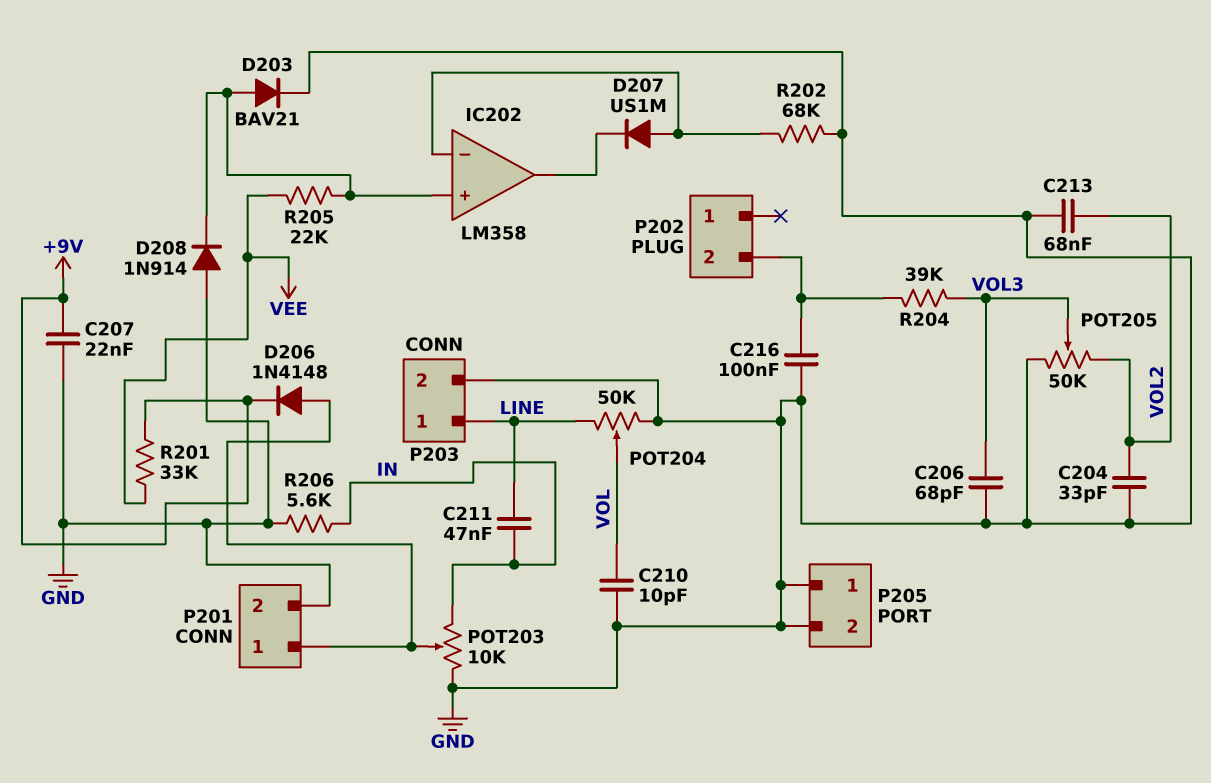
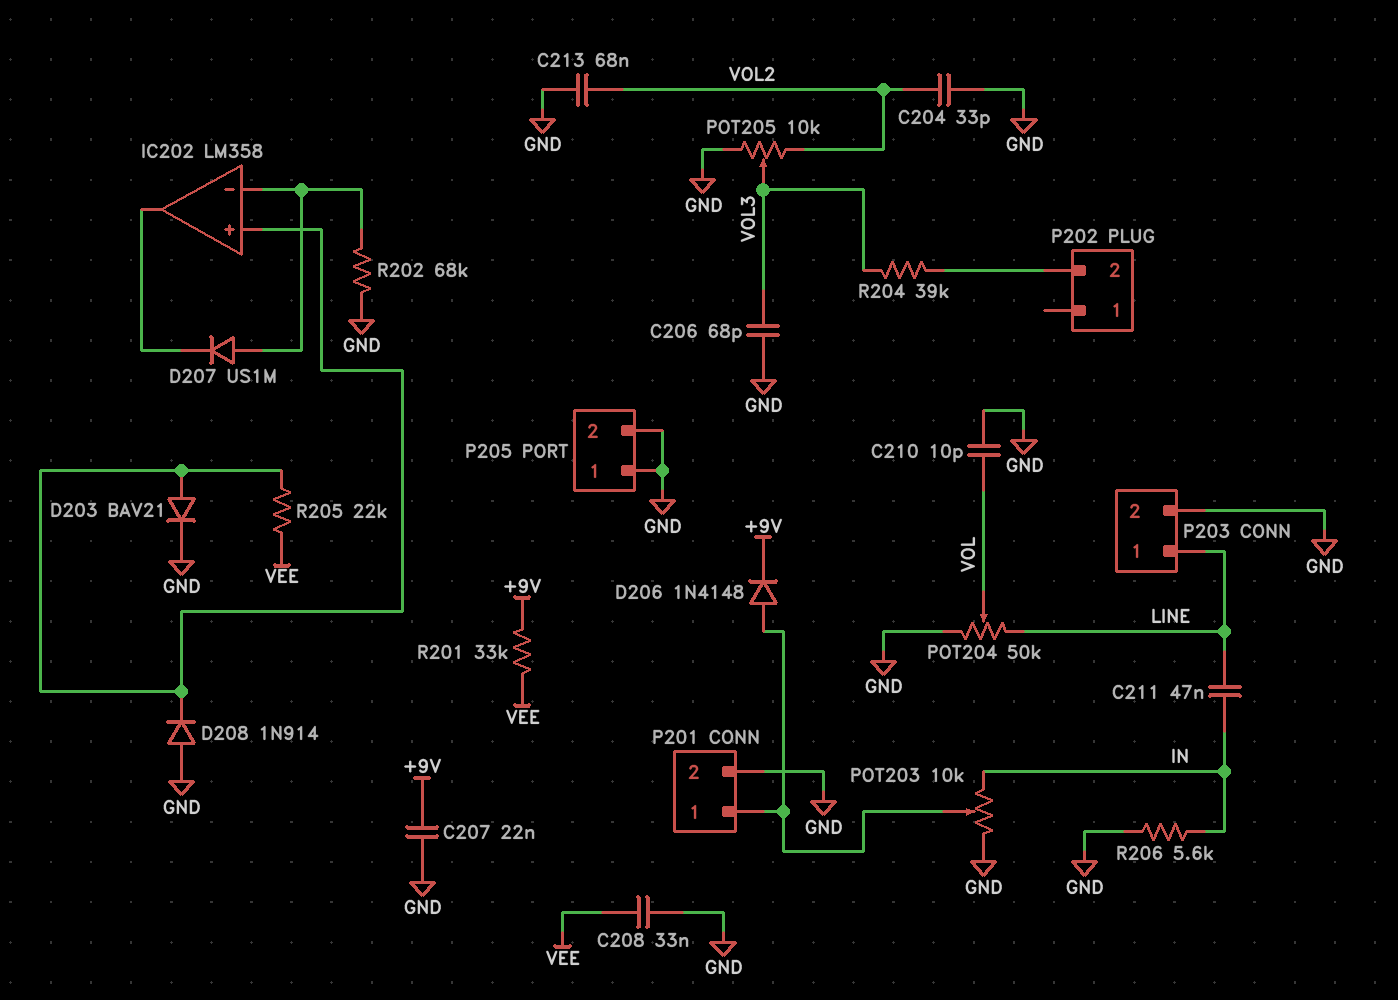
C208: none -> 33nF (GND, VEE)
C216: 100nF (GND, P202/2) -> none
POT205: 50k (GND, VOL2, wiper VOL3) -> 10k (GND, VOL2, wiper VOL3)

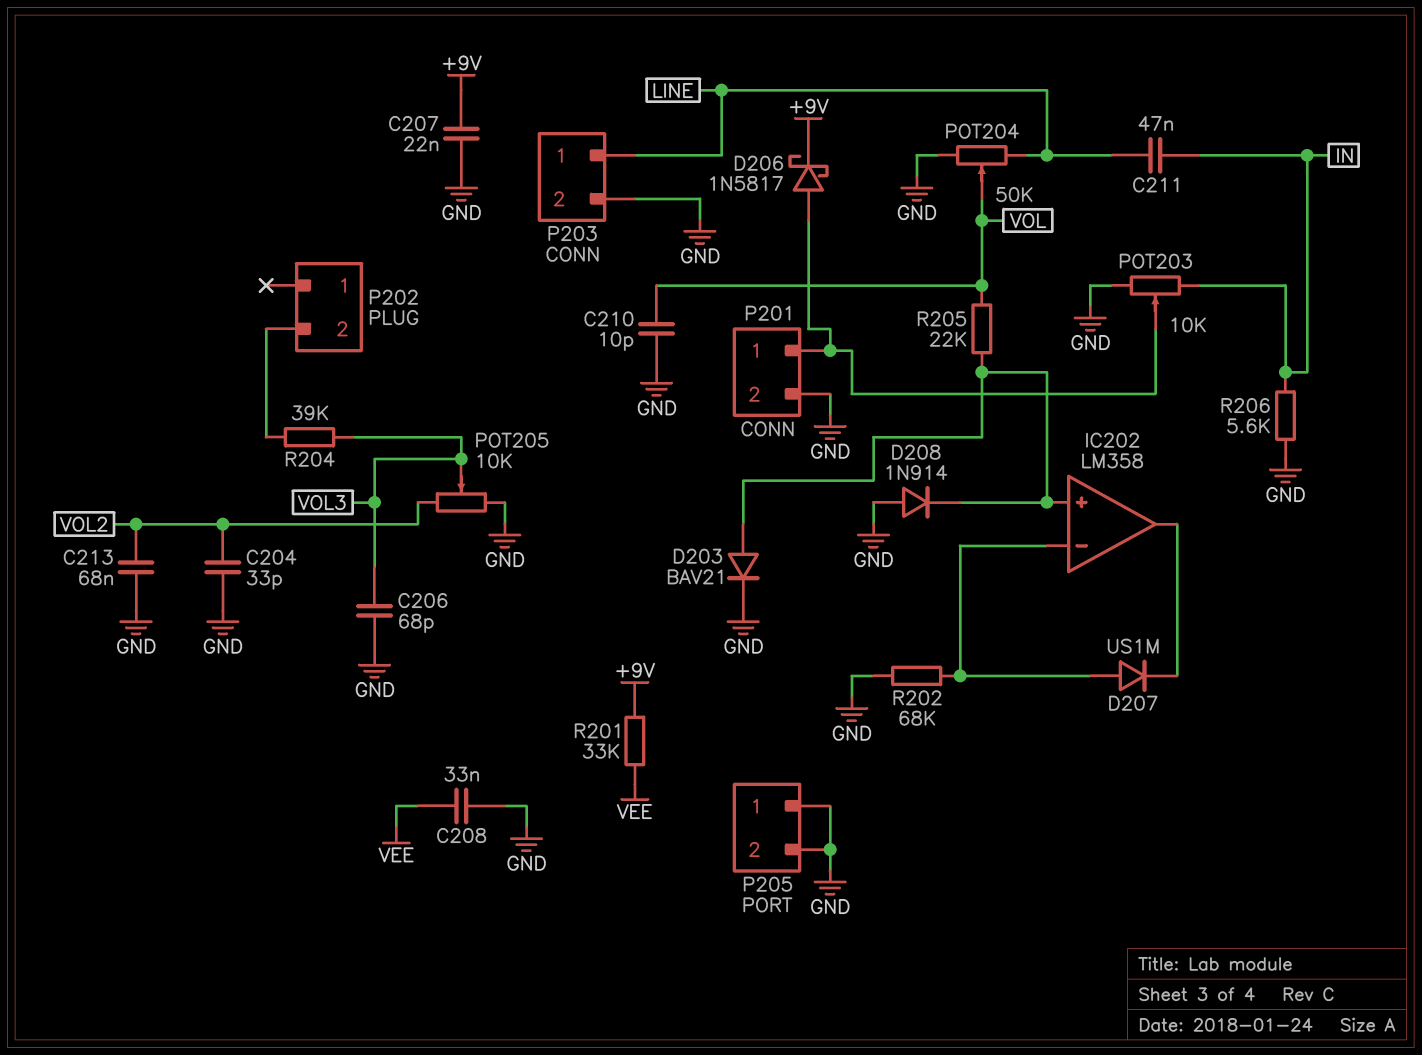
D206: diode 1N4148 (A P201/1, K +9V) -> schottky 1N5817 (A P201/1, K +9V)
R205: 22k (IC202/in+, VEE) -> 22k (IC202/in+, VOL)

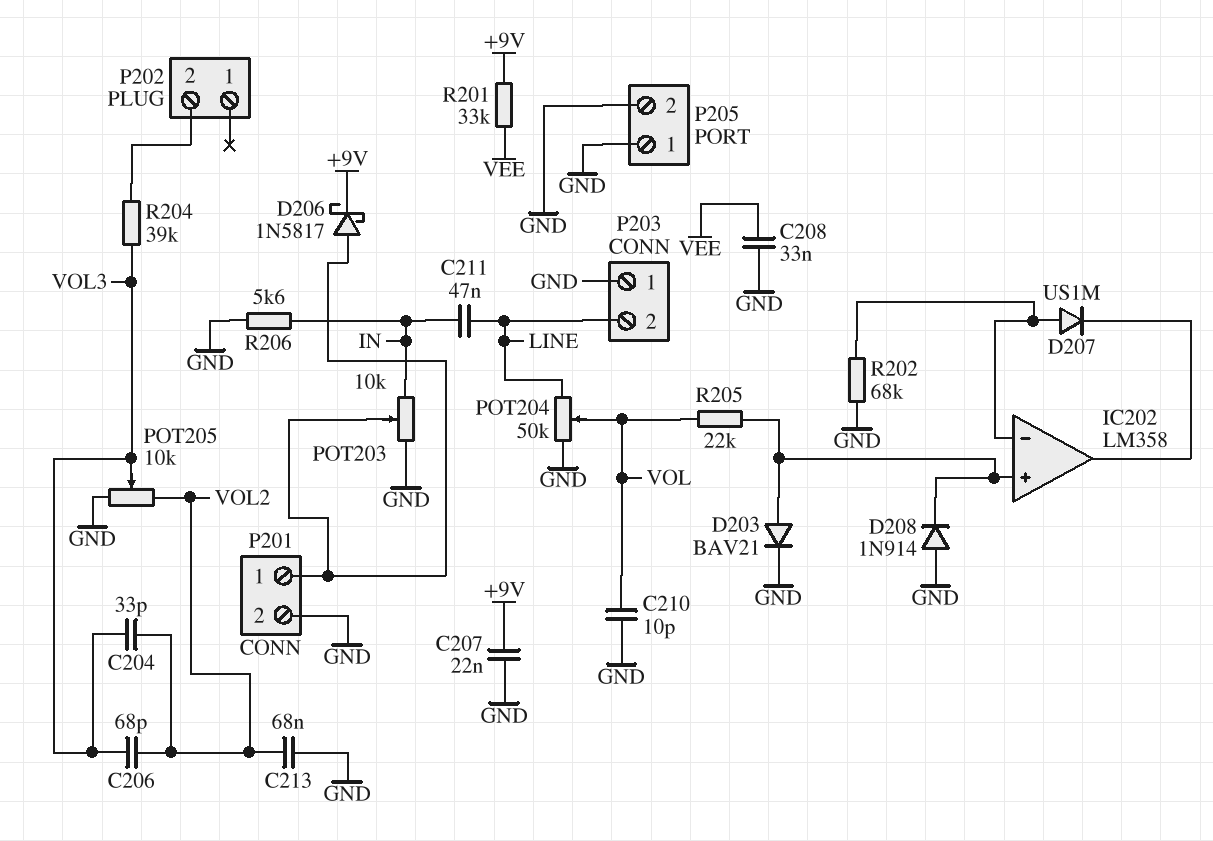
C204: 33pF (GND, VOL2) -> 33pF (VOL2, VOL3)
C206: 68pF (GND, VOL3) -> 68pF (VOL2, VOL3)
P203 pin 1: LINE -> GND
P203 pin 2: GND -> LINE

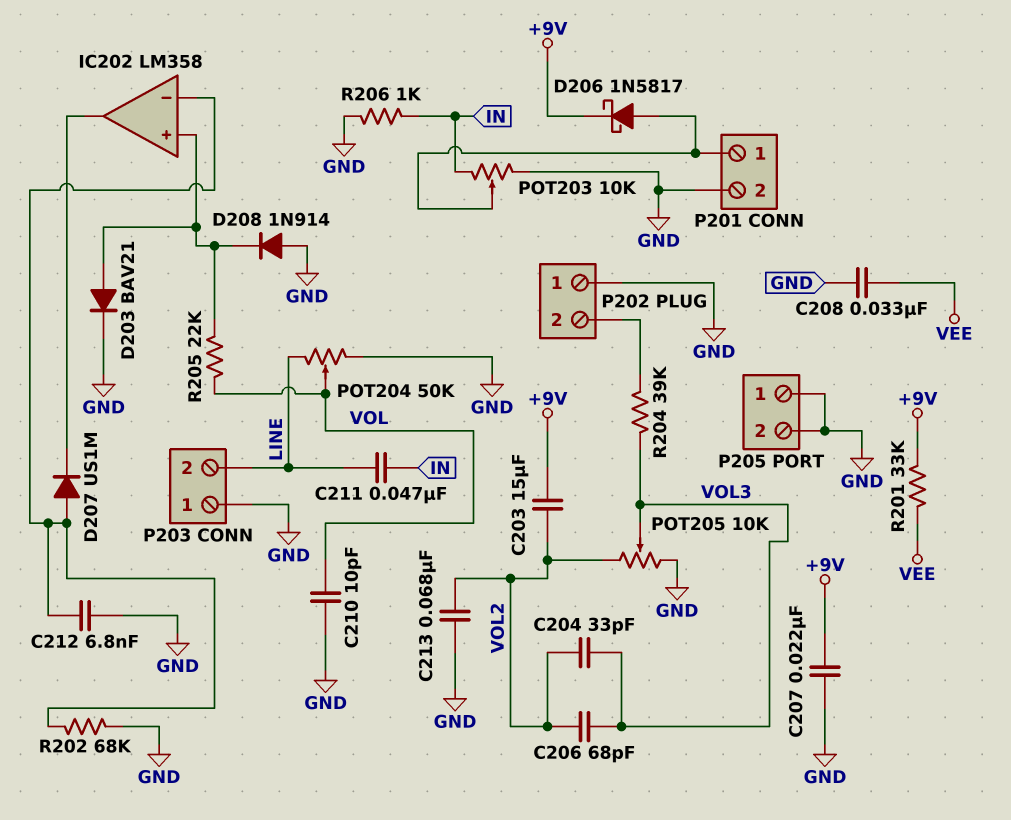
C203: none -> 15uF (+9V, VOL2)
C212: none -> 6.8nF (GND, IC202/in-)
P202 pin 1: none -> GND
R206: 5.6k (GND, IN) -> 1k (GND, IN)

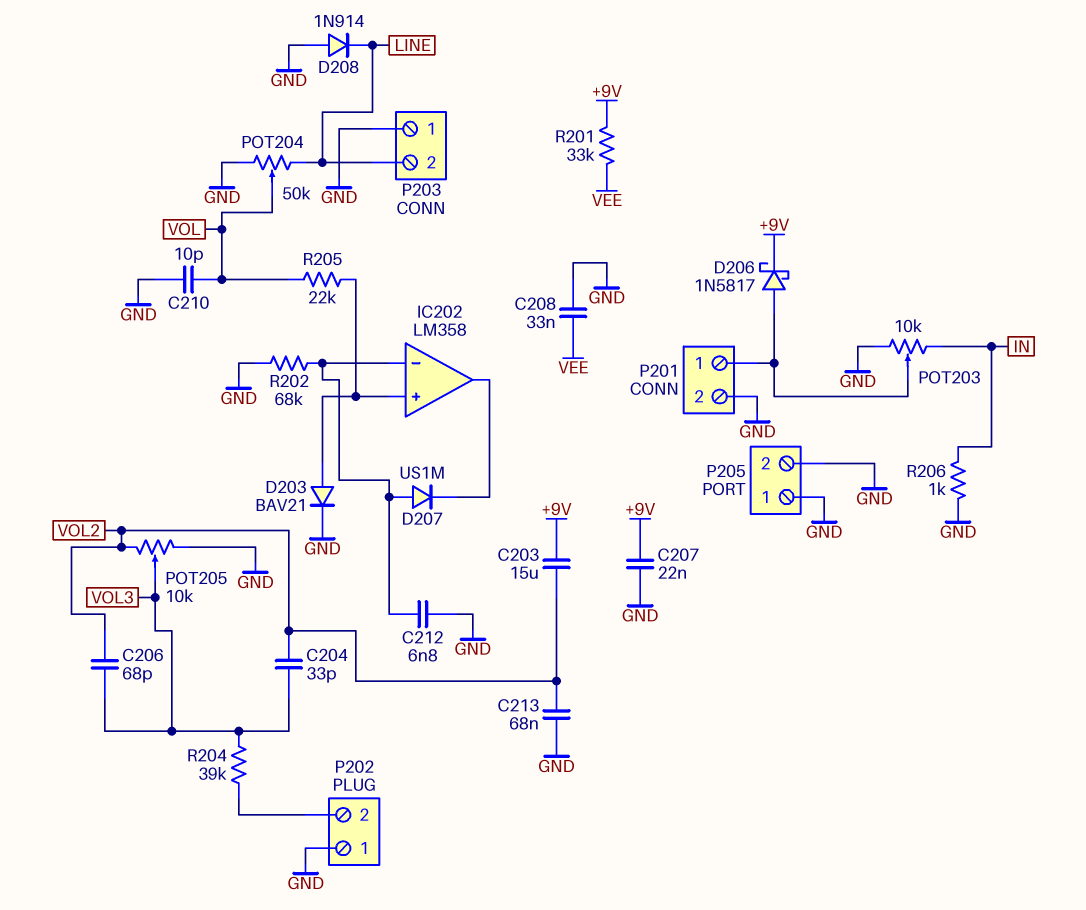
C211: 47nF (IN, LINE) -> none
D208: diode 1N914 (A GND, K IC202/in+) -> diode 1N914 (A GND, K LINE)

